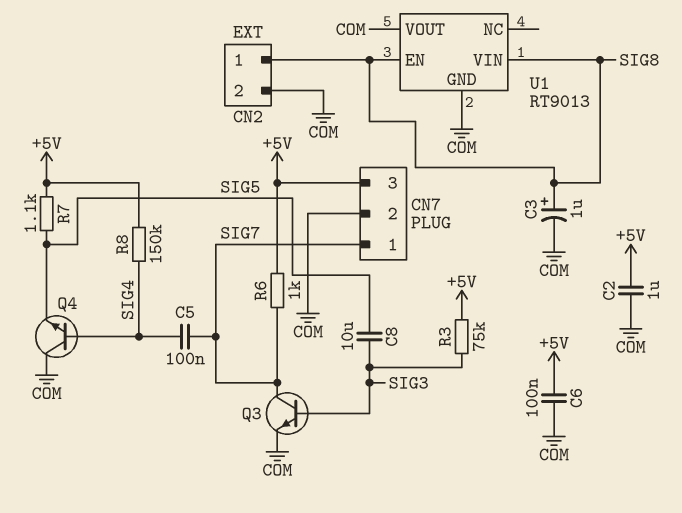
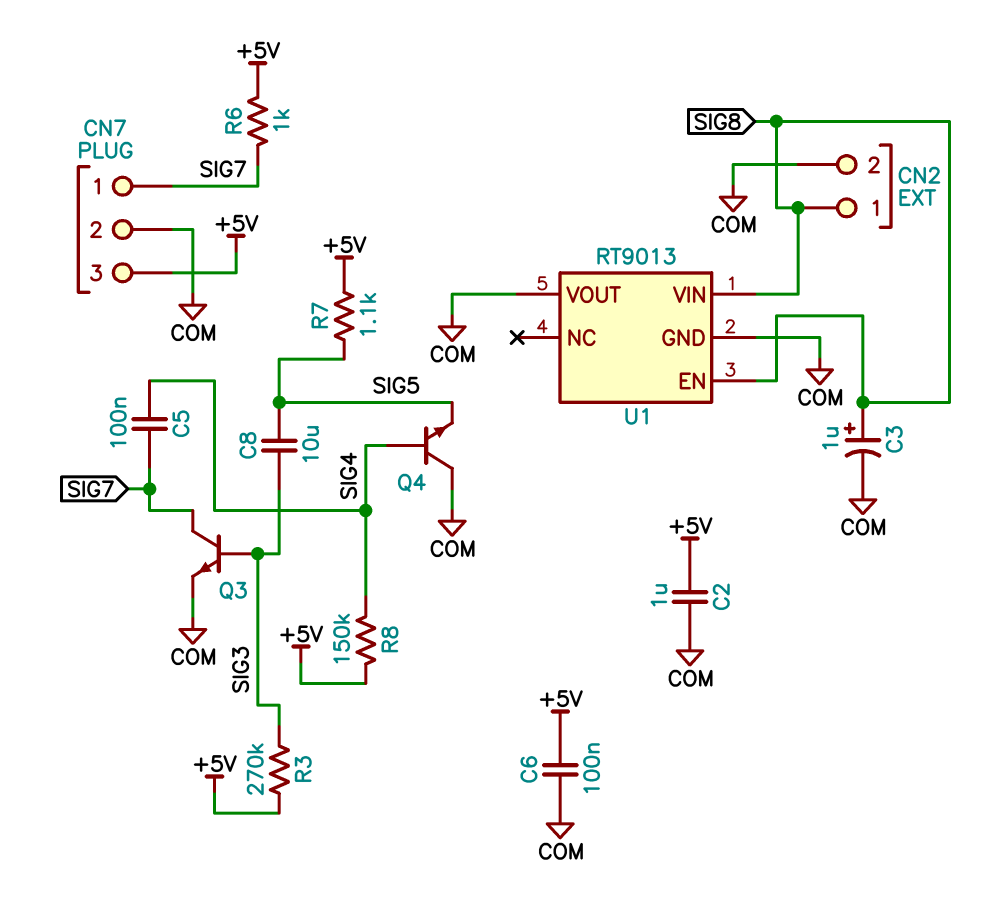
R3: 75k (+5V, SIG3) -> 270k (+5V, SIG3)

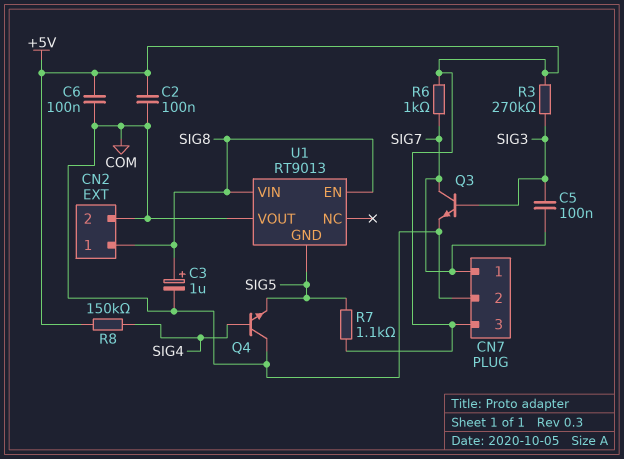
C2: 1uF (+5V, COM) -> 100nF (+5V, COM)
C5: 100nF (SIG4, SIG7) -> 100nF (SIG3, SIG7)
C8: 10uF (SIG3, SIG5) -> none
U1 pin GND: COM -> SIG5

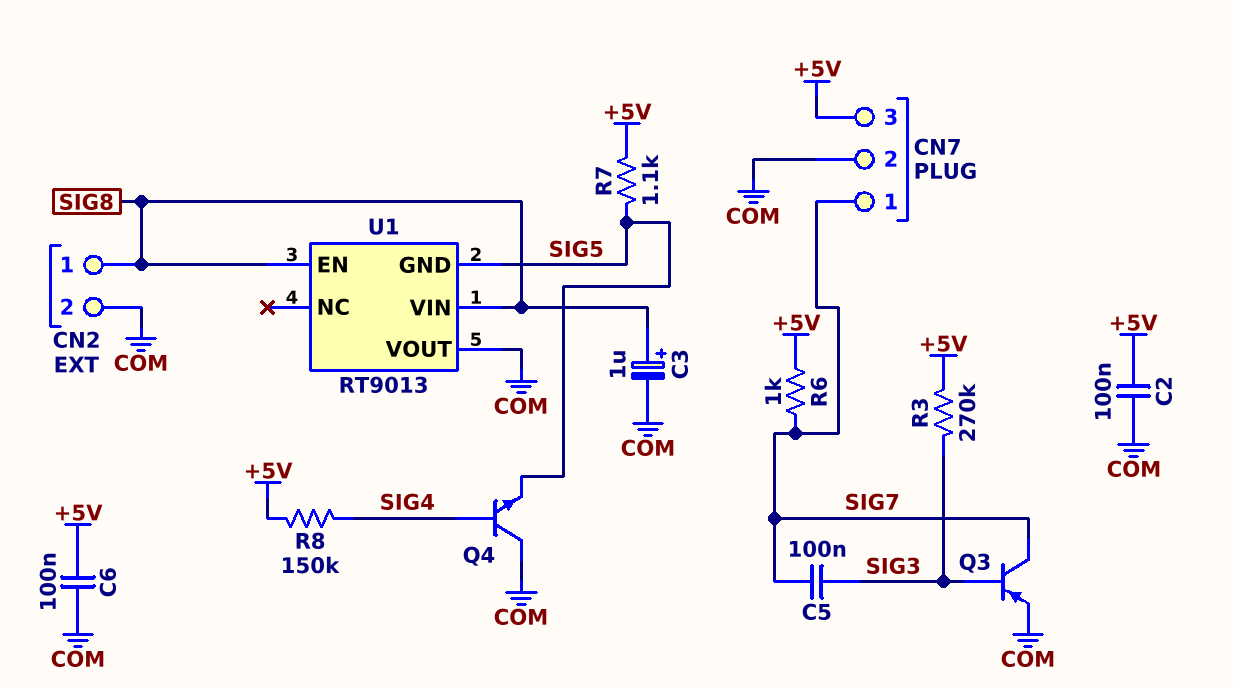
Q3: NPN (B SIG3, C SIG7, E COM) -> PNP (B SIG3, C SIG7, E COM)

